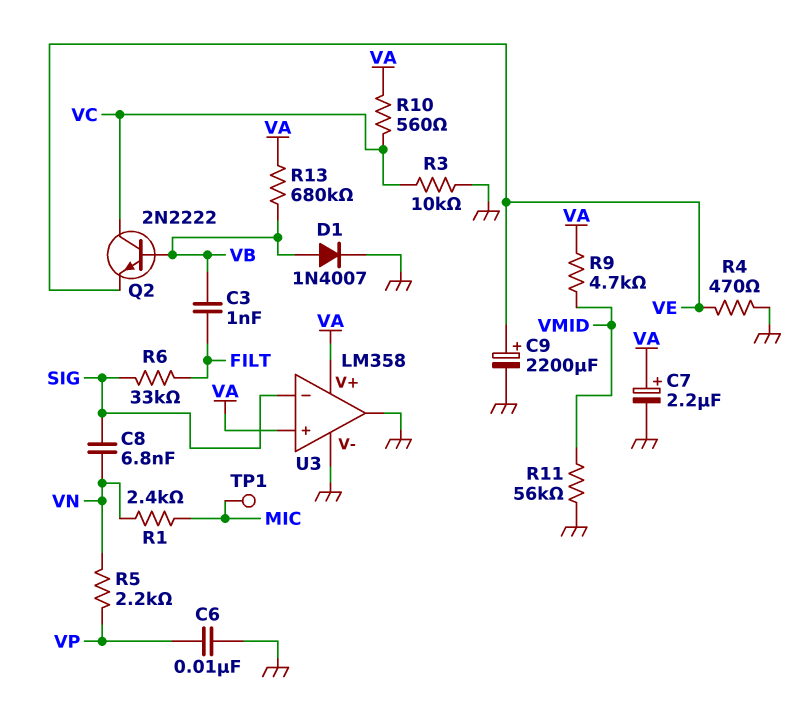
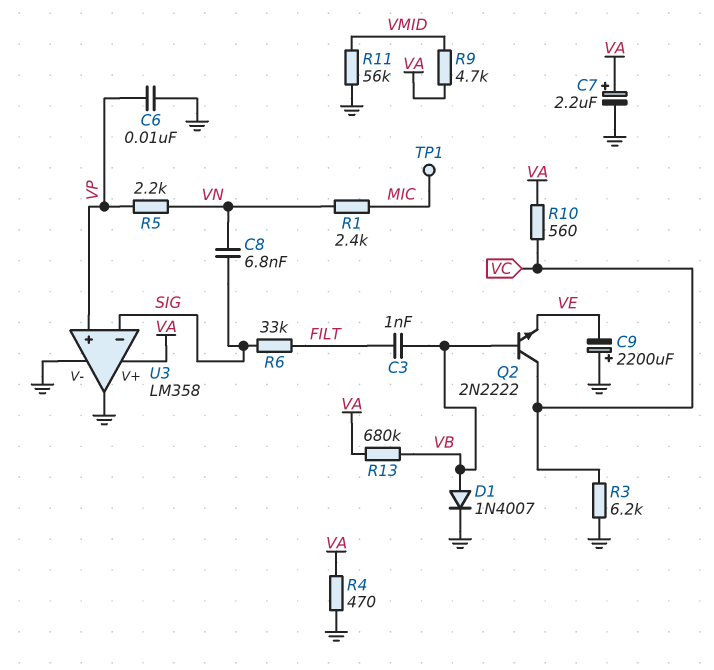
C9: 2200uF (plus VE, minus GND) -> 2200uF (plus GND, minus VE)
R3: 10k (GND, VC) -> 6.2k (GND, VC)
R4: 470 (GND, VE) -> 470 (GND, VA)
U3 pin in+: VA -> VP

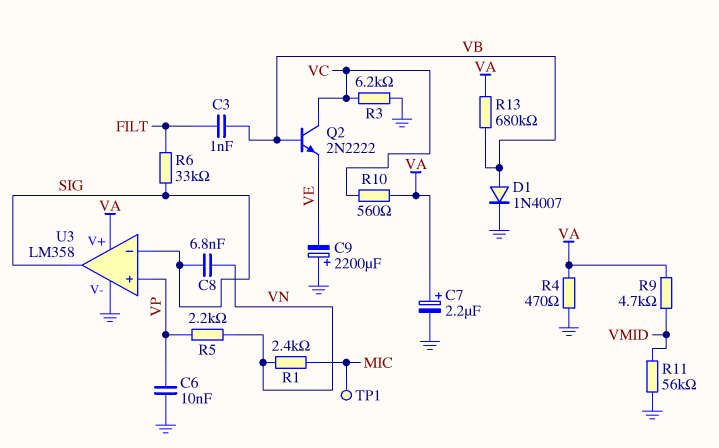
U3 pin out: GND -> SIG

